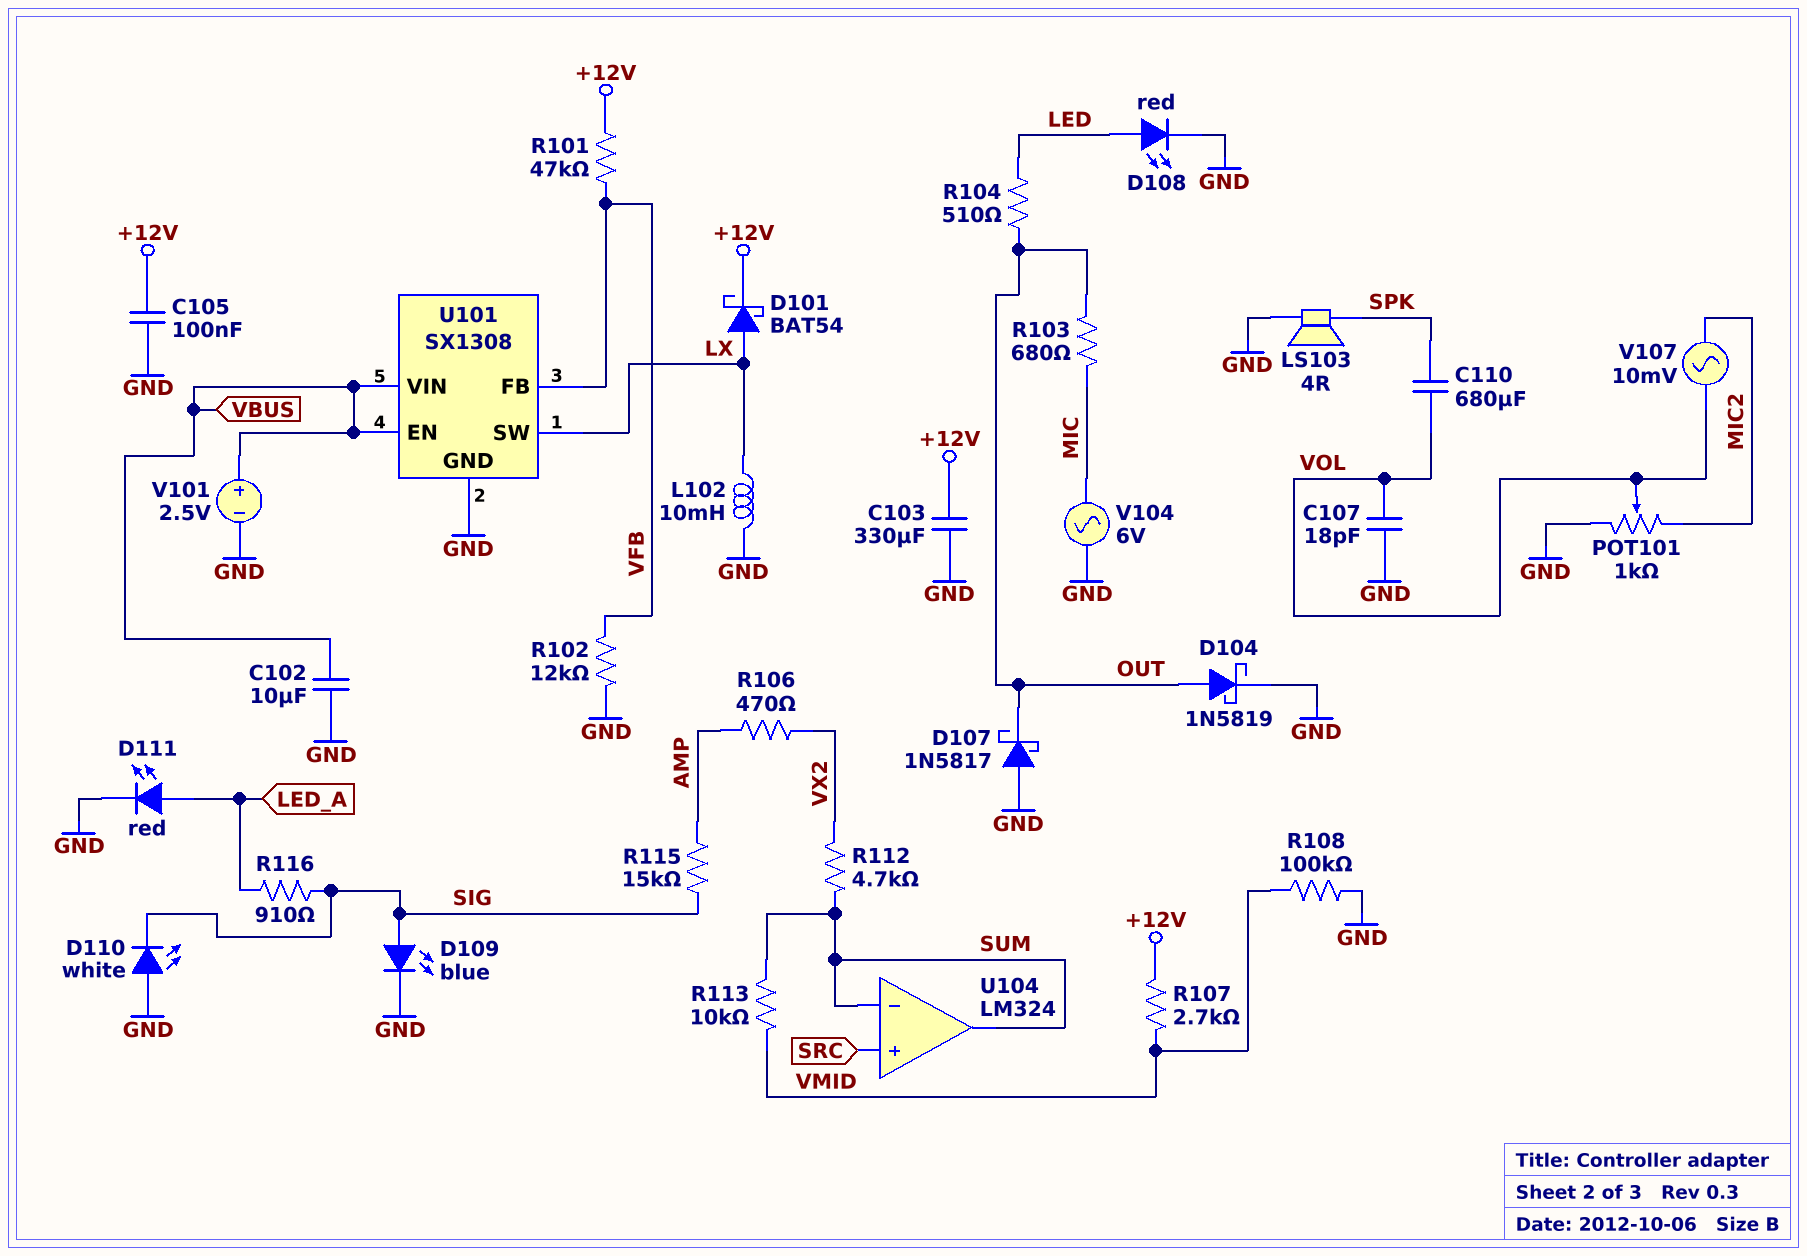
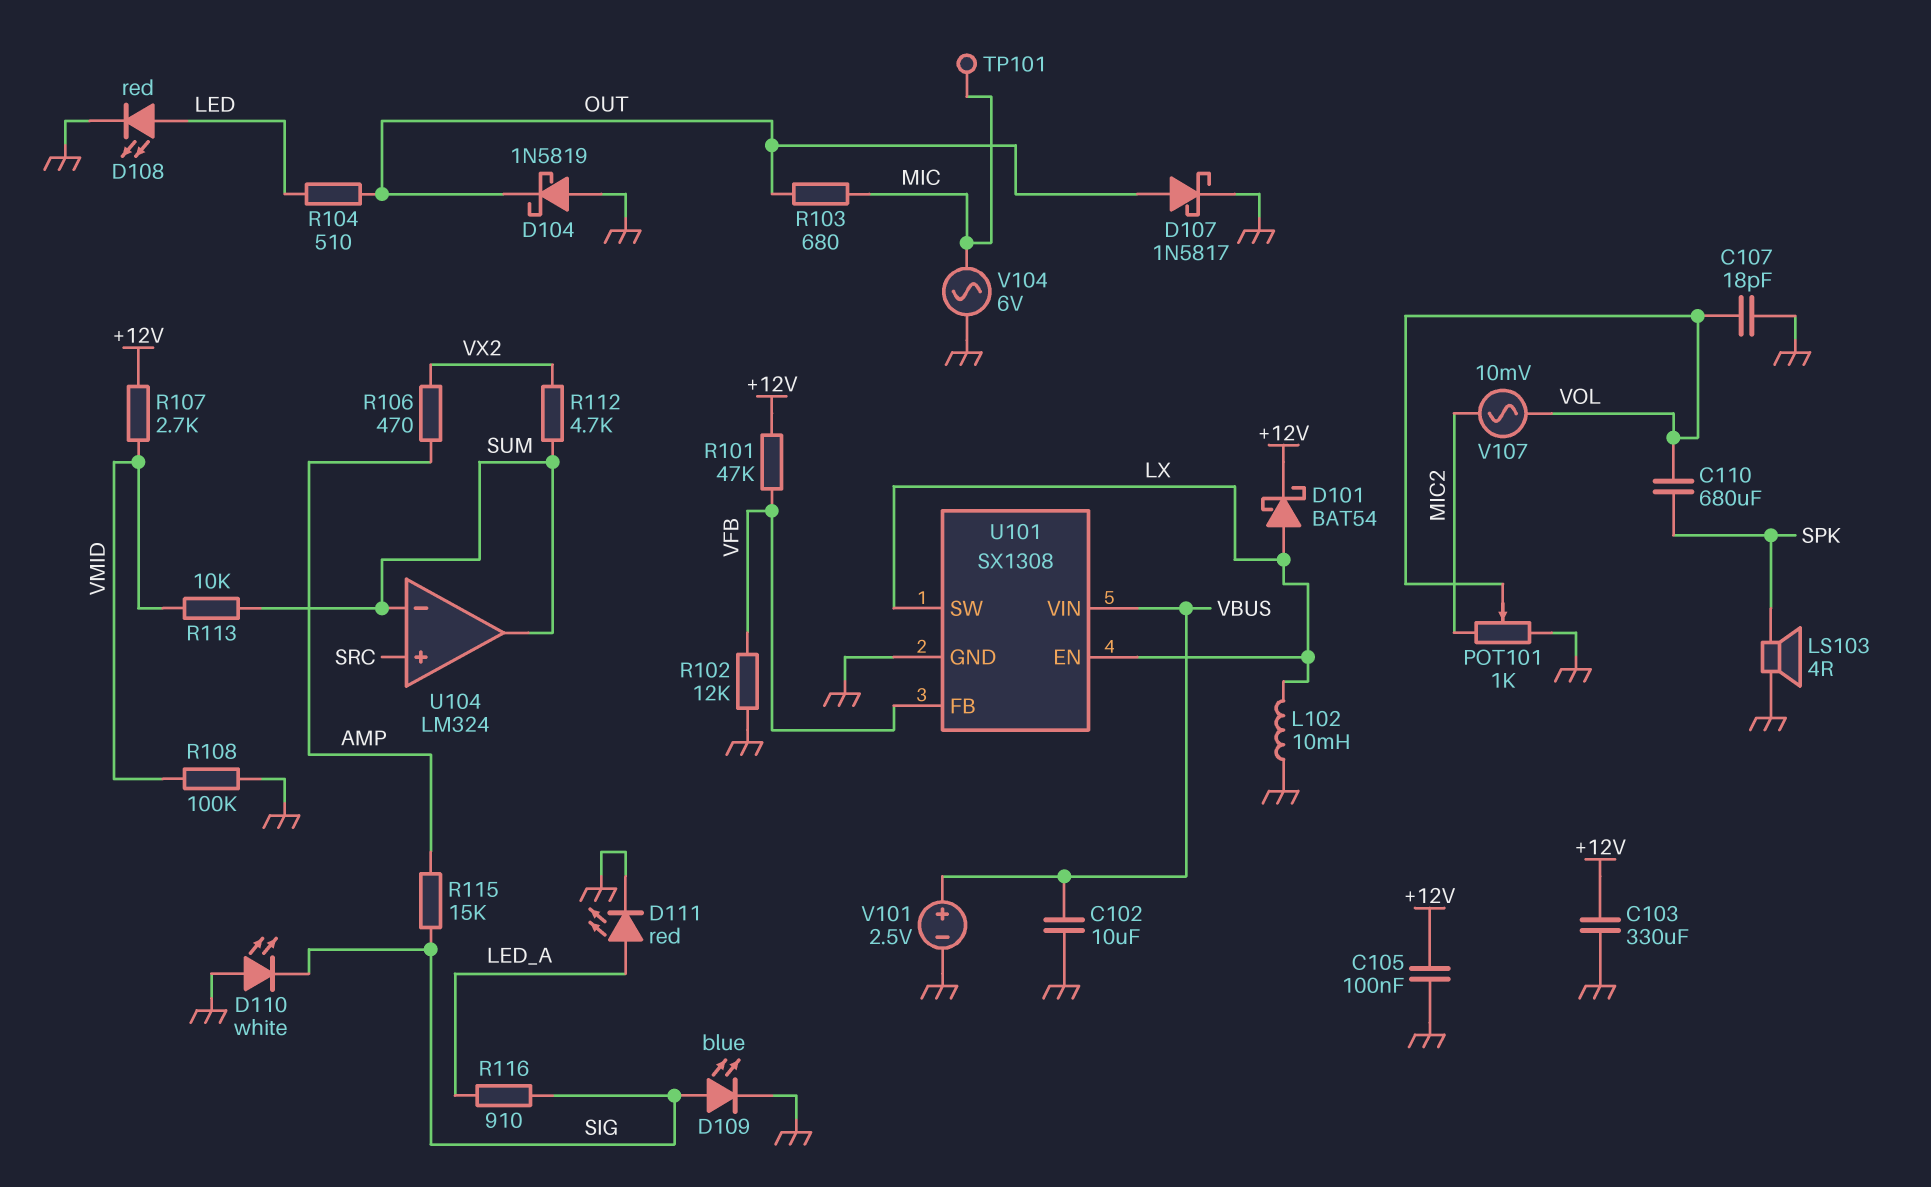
D104: schottky 1N5819 (A OUT, K GND) -> schottky 1N5819 (A GND, K OUT)
D107: schottky 1N5817 (A GND, K OUT) -> schottky 1N5817 (A OUT, K GND)
TP101: none -> test point (MIC)
U101 pin EN: VBUS -> LX

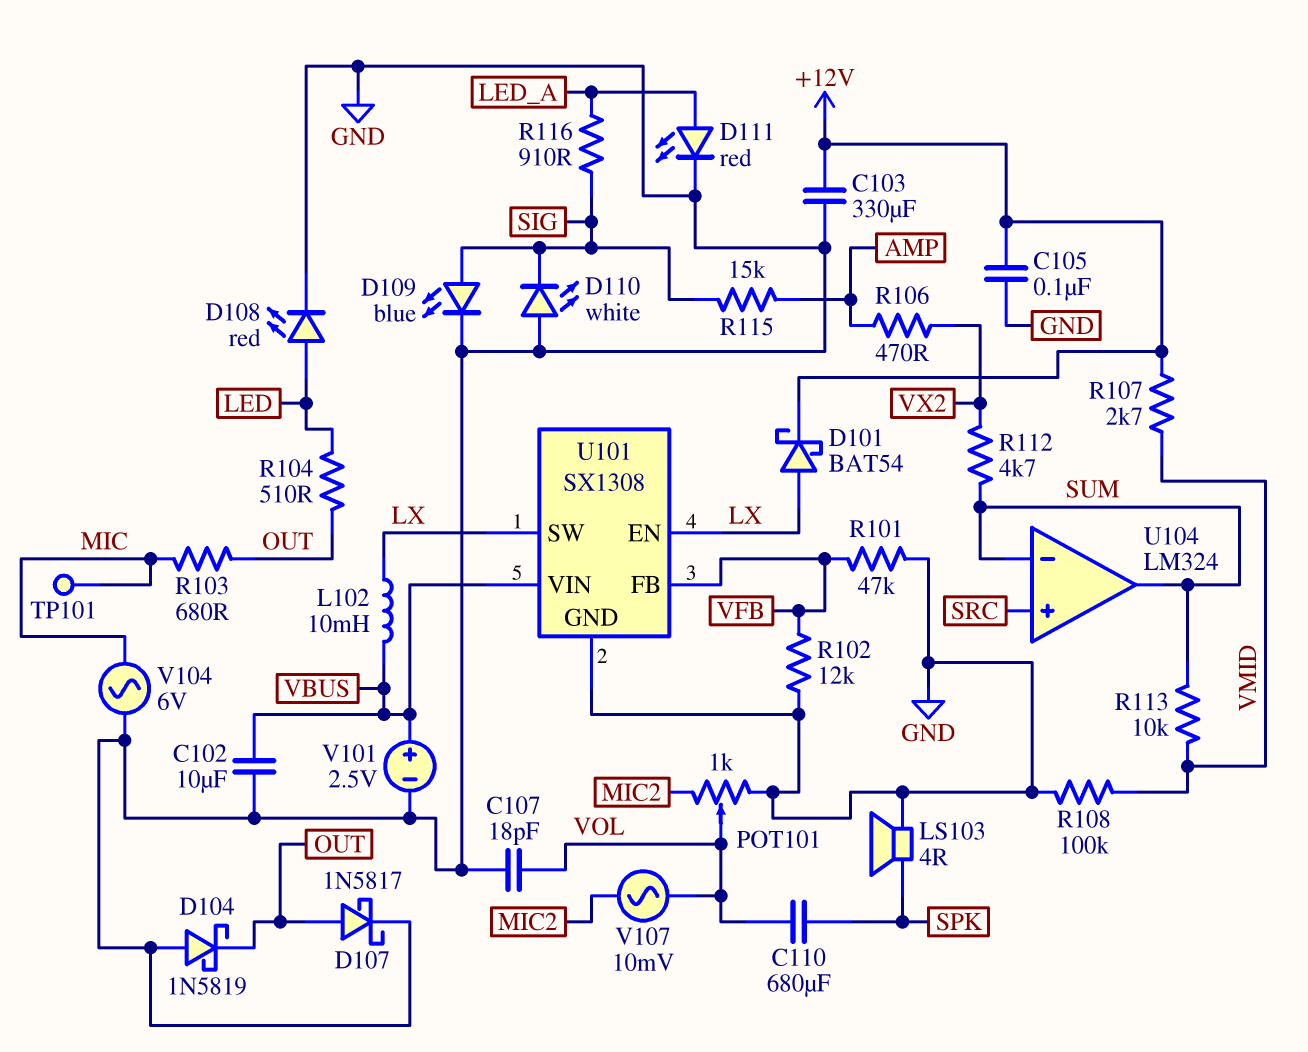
L102: 10mH (GND, LX) -> 10mH (LX, VBUS)
R101: 47k (+12V, VFB) -> 47k (GND, VFB)

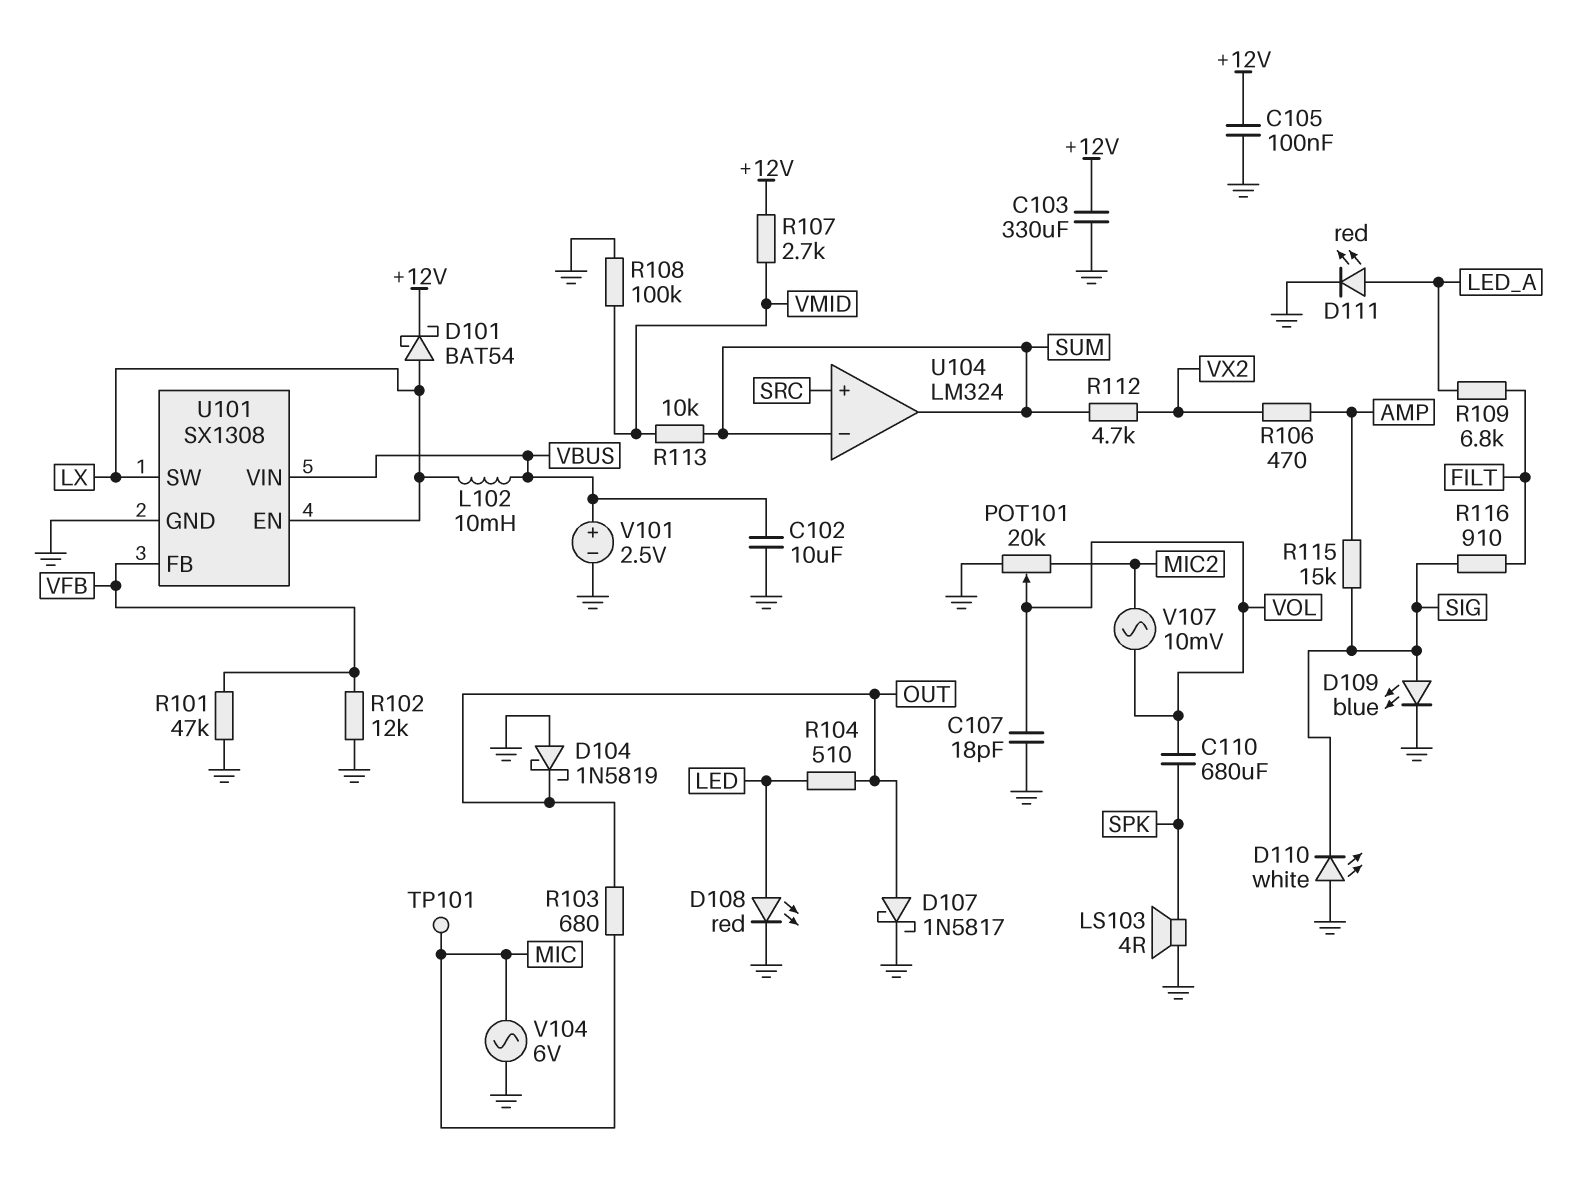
POT101: 1k (GND, MIC2, wiper VOL) -> 20k (GND, MIC2, wiper VOL)
R109: none -> 6.8k (FILT, LED_A)
R116: 910 (LED_A, SIG) -> 910 (FILT, SIG)

